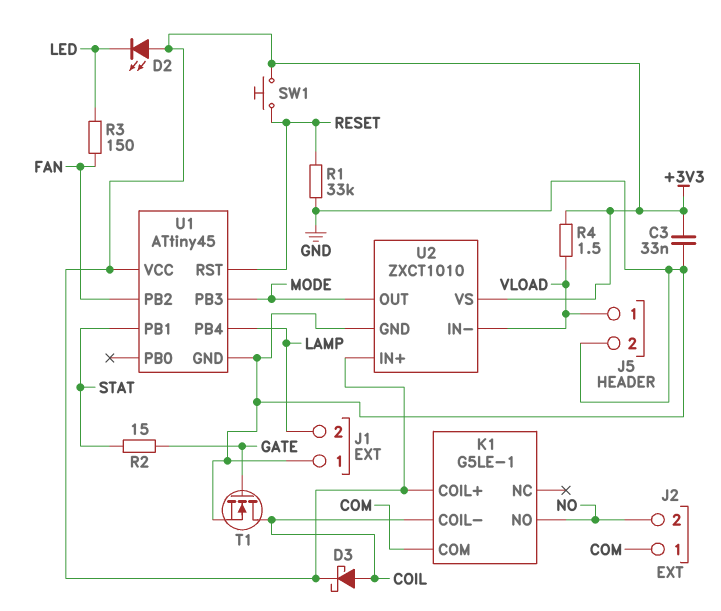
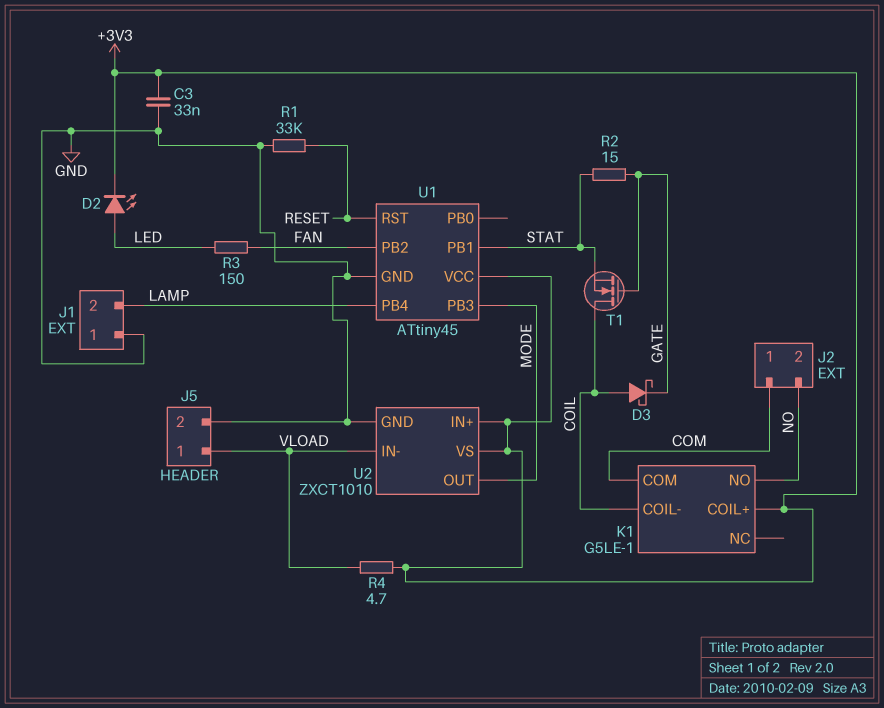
D2: LED (A +3V3, K LED) -> LED (A LED, K +3V3)
D3: schottky (A COIL, K +3V3) -> schottky (A COIL, K GATE)
R4: 1.5 (+3V3, VLOAD) -> 4.7 (+3V3, VLOAD)
SW1: button (+3V3, RESET) -> none
T1: NMOS (G GATE, D COIL, S GND) -> NMOS (G GATE, D COIL, S STAT)

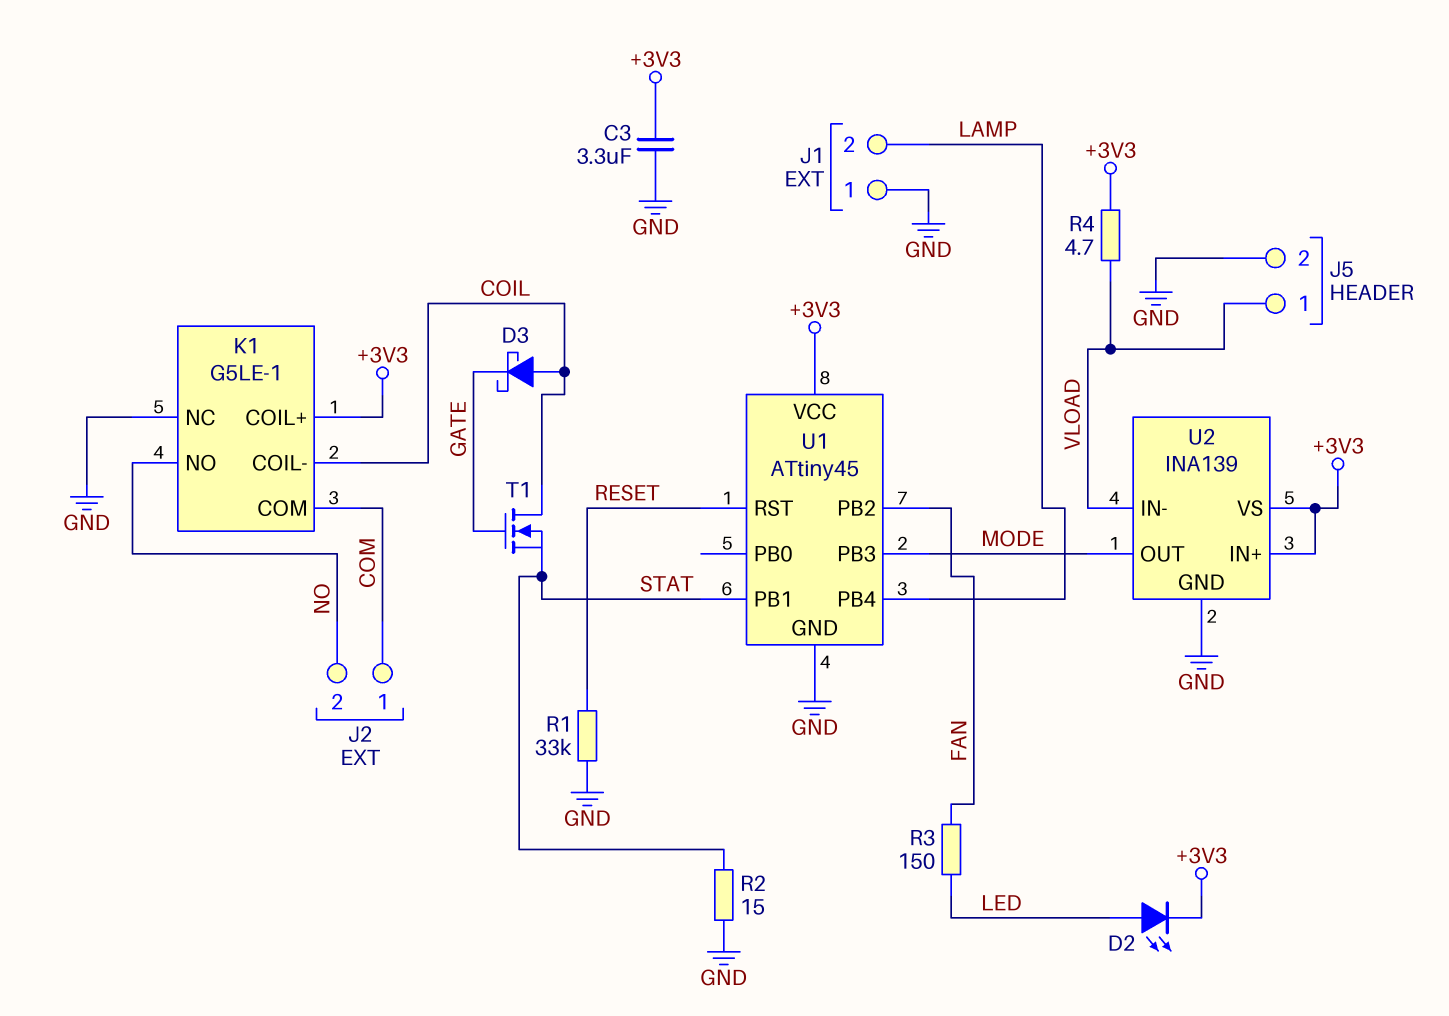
C3: 33nF (+3V3, GND) -> 3.3uF (+3V3, GND)
K1 pin NC: none -> GND
R2: 15 (GATE, STAT) -> 15 (GND, STAT)
U2: ZXCT1010 -> INA139

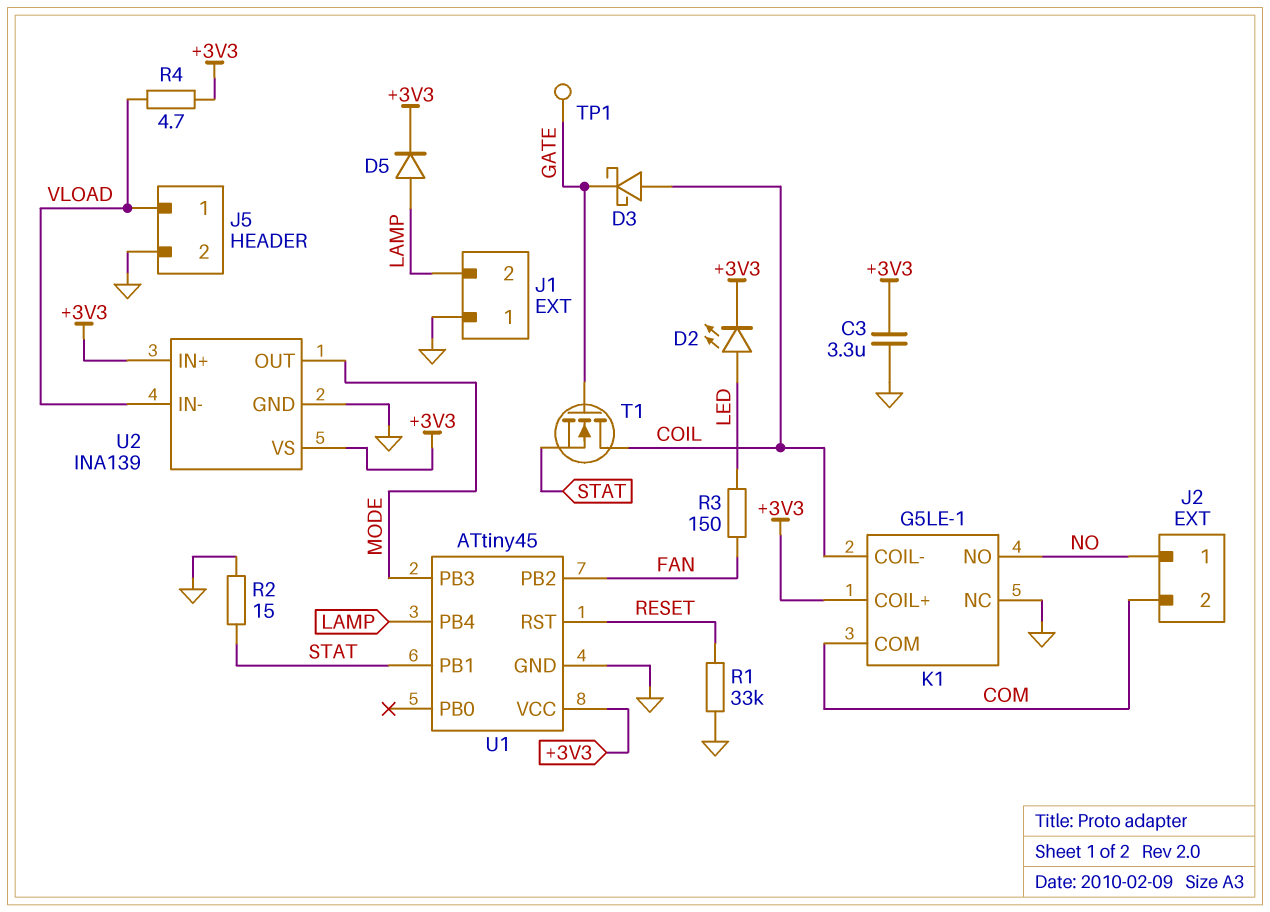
D5: none -> diode (A LAMP, K +3V3)
J2 pin 1: COM -> NO
J2 pin 2: NO -> COM
TP1: none -> test point (GATE)

